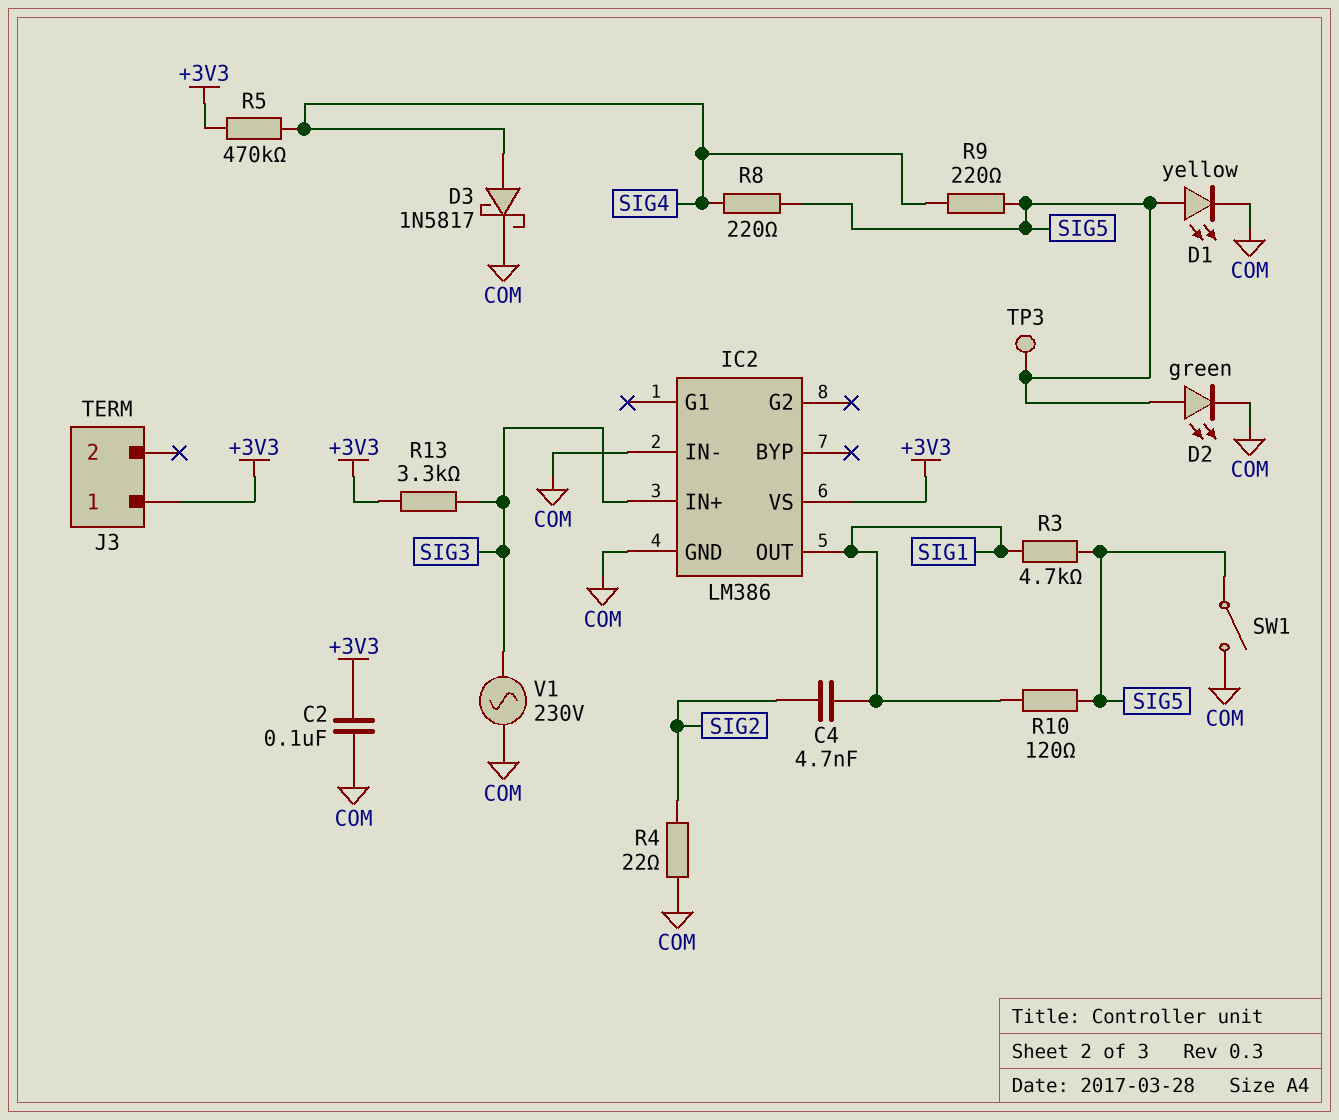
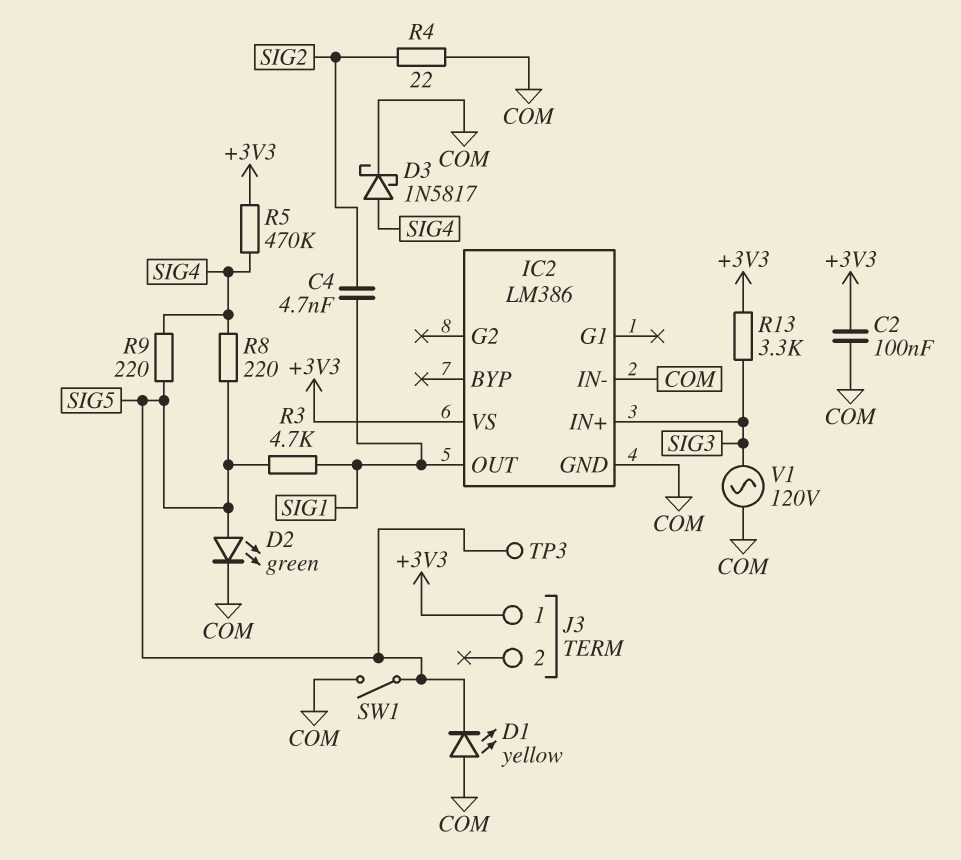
D1: LED yellow (A SIG5, K COM) -> LED yellow (A COM, K SIG5)
R10: 120 (SIG1, SIG5) -> none
V1: AC 230V (COM, SIG3) -> AC 120V (COM, SIG3)

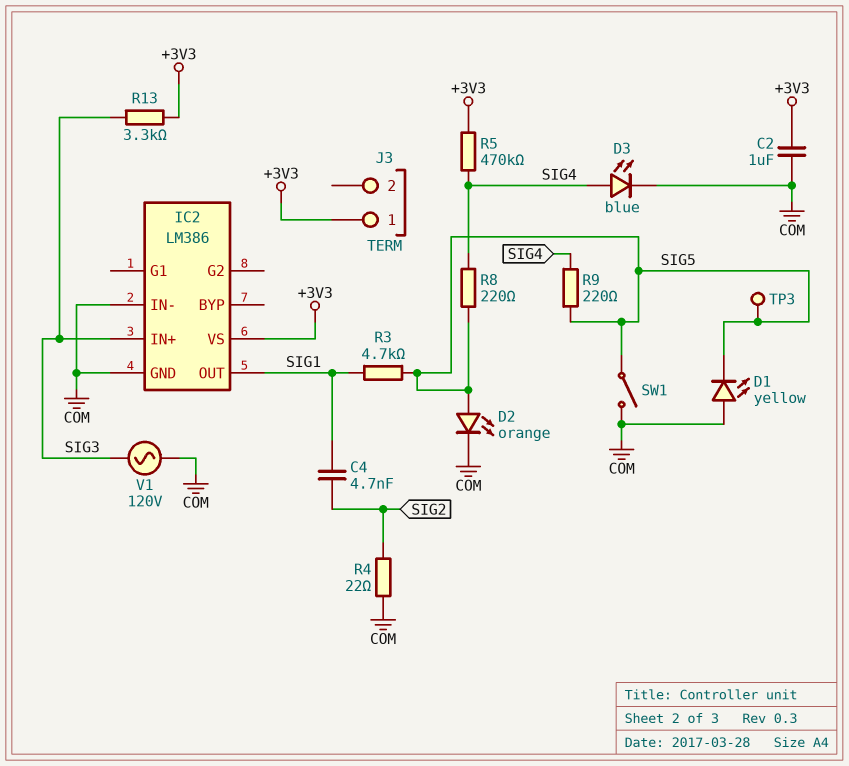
C2: 100nF (+3V3, COM) -> 1uF (+3V3, COM)
D2: LED green (A SIG5, K COM) -> LED orange (A SIG5, K COM)
D3: schottky 1N5817 (A SIG4, K COM) -> LED blue (A SIG4, K COM)

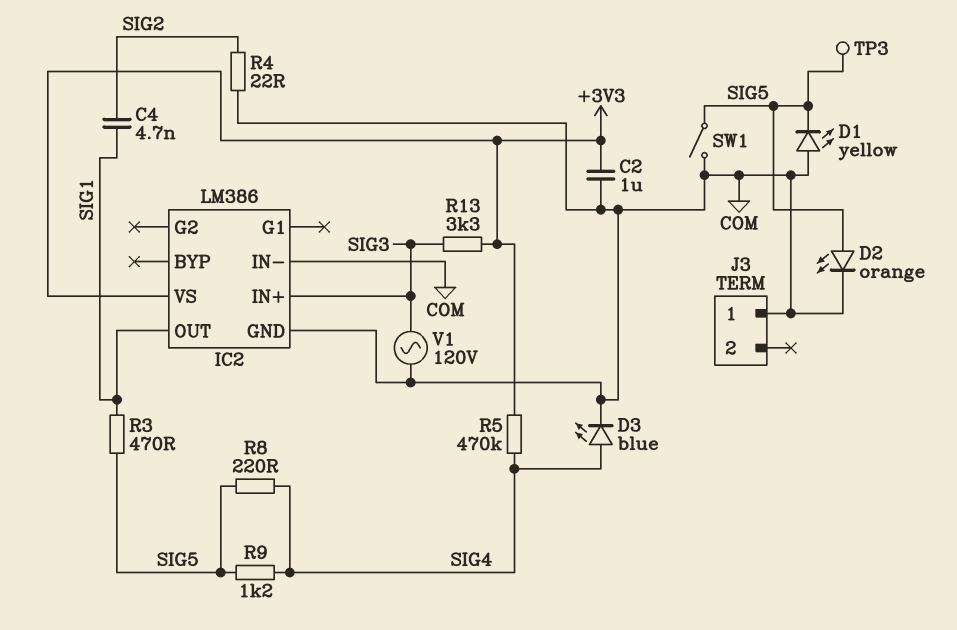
J3 pin 1: +3V3 -> COM
R3: 4.7k (SIG1, SIG5) -> 470 (SIG1, SIG5)
R9: 220 (SIG4, SIG5) -> 1.2k (SIG4, SIG5)

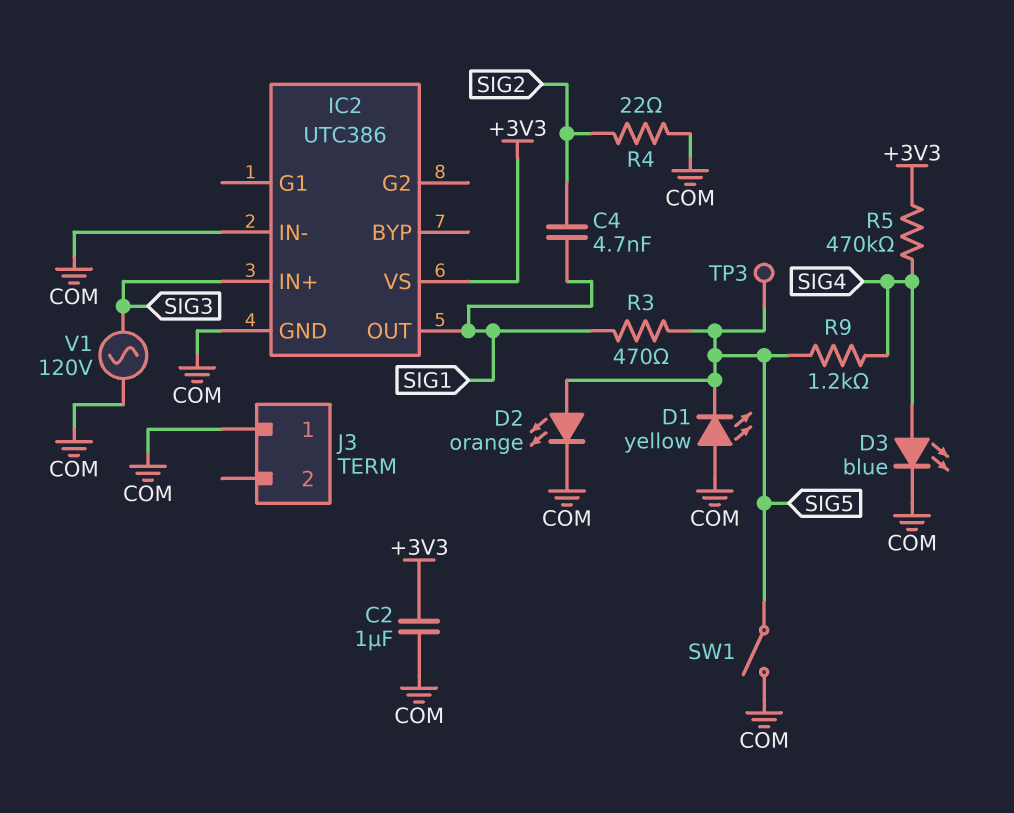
IC2: LM386 -> UTC386
R8: 220 (SIG4, SIG5) -> none
R13: 3.3k (+3V3, SIG3) -> none

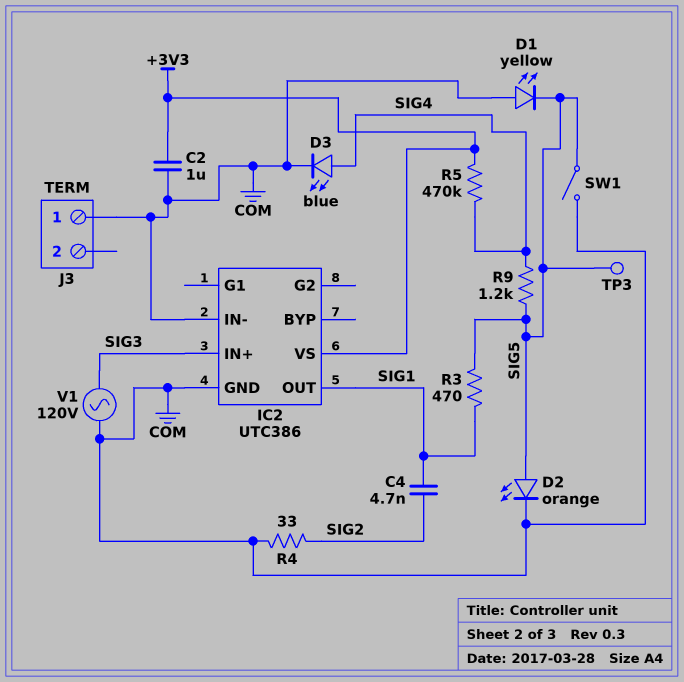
R4: 22 (COM, SIG2) -> 33 (COM, SIG2)

